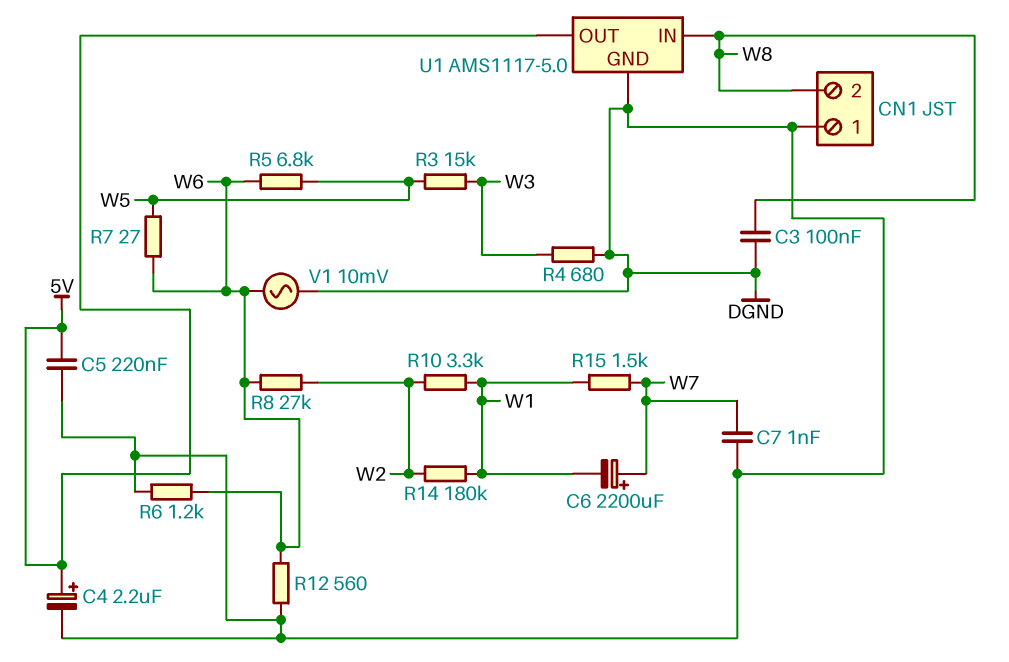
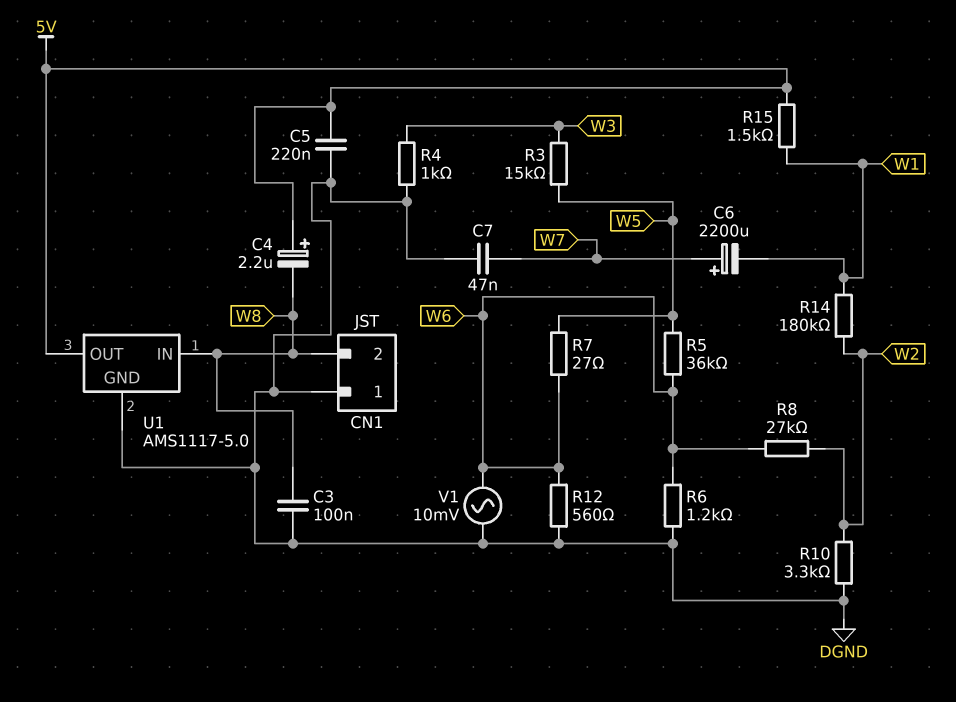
C4: 2.2uF (plus 5V, minus DGND) -> 2.2uF (plus 5V, minus W8)
C7: 1nF (DGND, W7) -> 47nF (DGND, W7)
R4: 680 (DGND, W3) -> 1k (DGND, W3)
R5: 6.8k (W5, W6) -> 36k (W5, W6)
R10: 3.3k (W1, W2) -> 3.3k (DGND, W2)
R15: 1.5k (W1, W7) -> 1.5k (5V, W1)

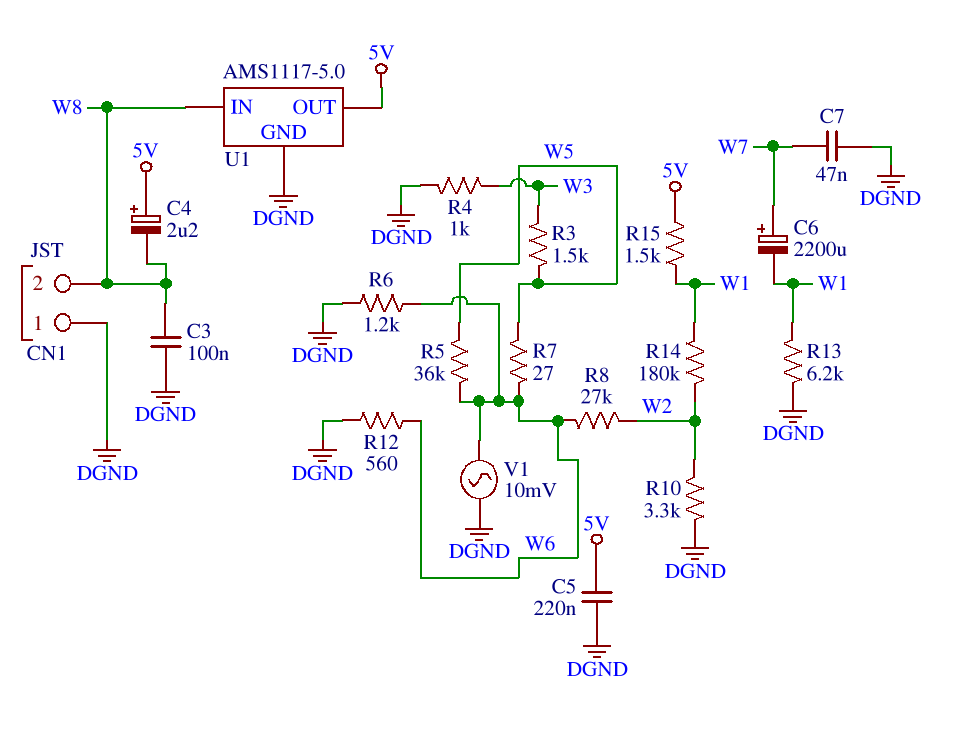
R3: 15k (W3, W5) -> 1.5k (W3, W5)
R13: none -> 6.2k (DGND, W1)

